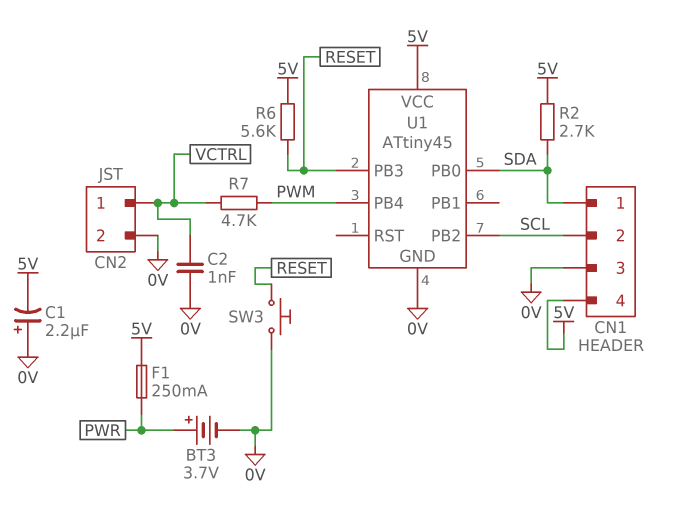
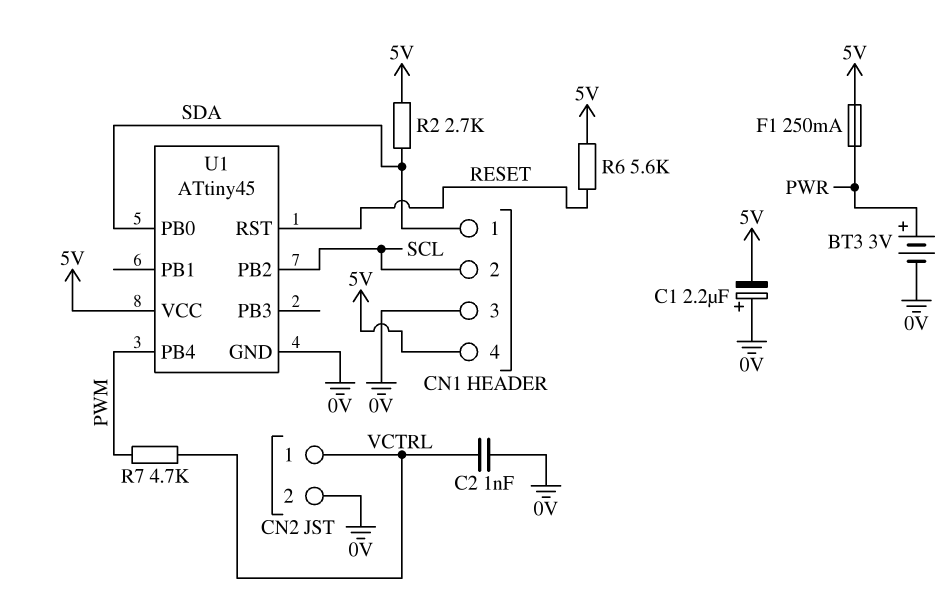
BT3: 3.7V (plus PWR, minus 0V) -> 3V (plus PWR, minus 0V)
SW3: button (0V, RESET) -> none
U1 pin PB3: RESET -> none
U1 pin RST: none -> RESET

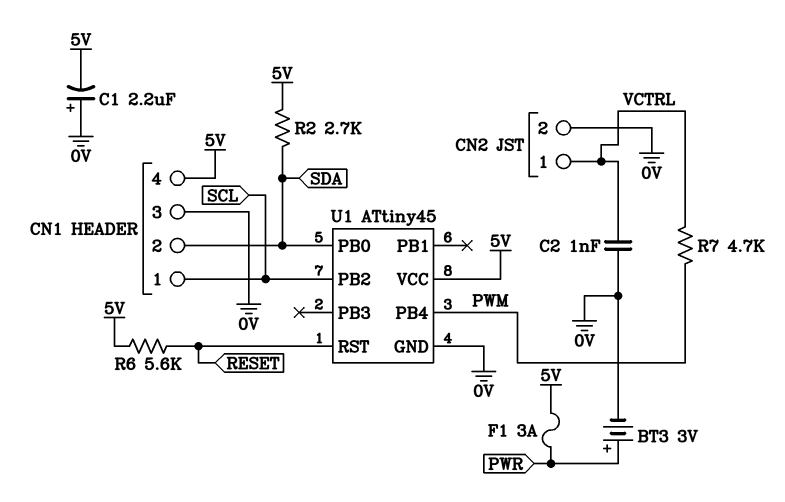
CN1 pin 1: SDA -> SCL
CN1 pin 2: SCL -> SDA
F1: 250mA (5V, PWR) -> 3A (5V, PWR)

